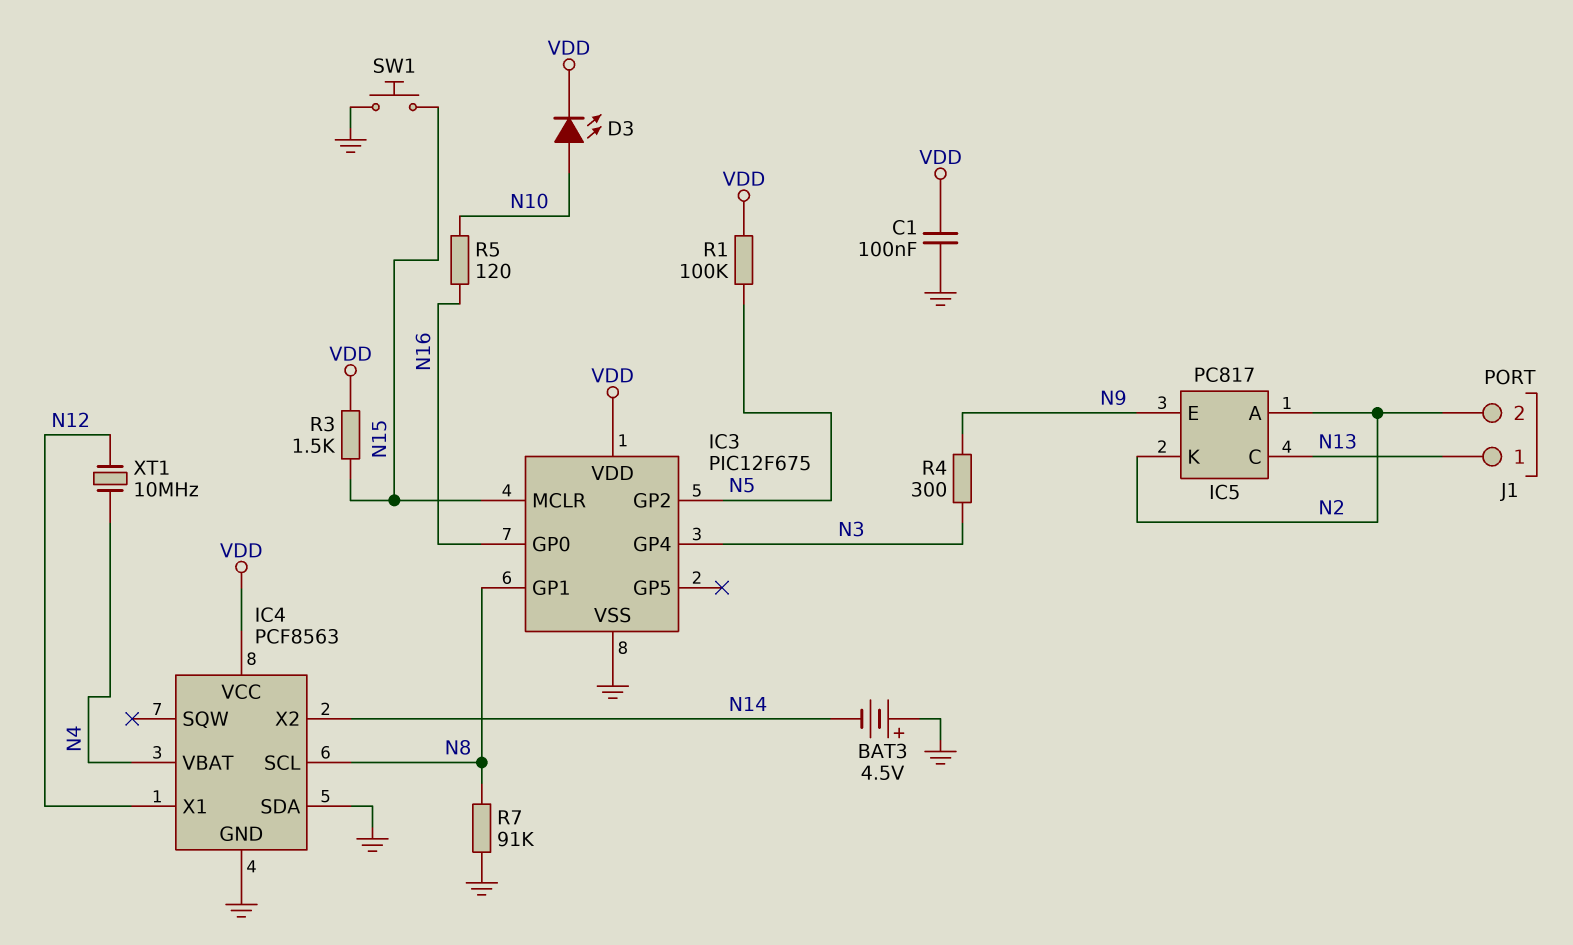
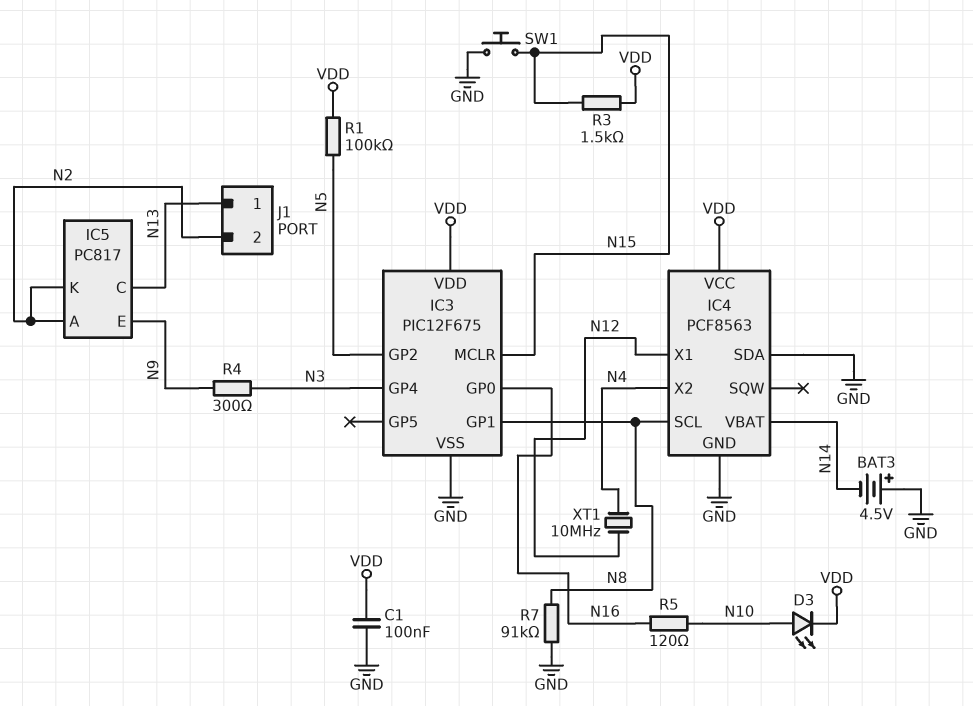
IC4 pin VBAT: N4 -> N14
IC4 pin X2: N14 -> N4

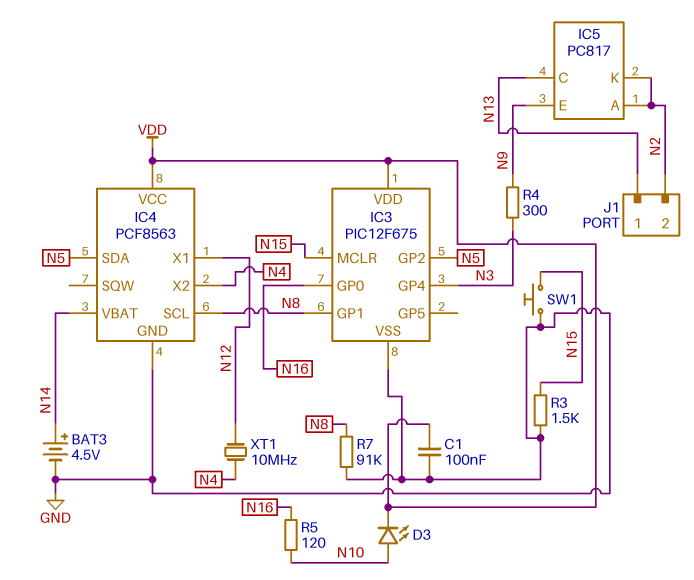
BAT3: 4.5V (plus GND, minus N14) -> 4.5V (plus N14, minus GND)
IC4 pin SDA: GND -> N5
R1: 100k (N5, VDD) -> none
R3: 1.5k (N15, VDD) -> 1.5k (GND, N15)

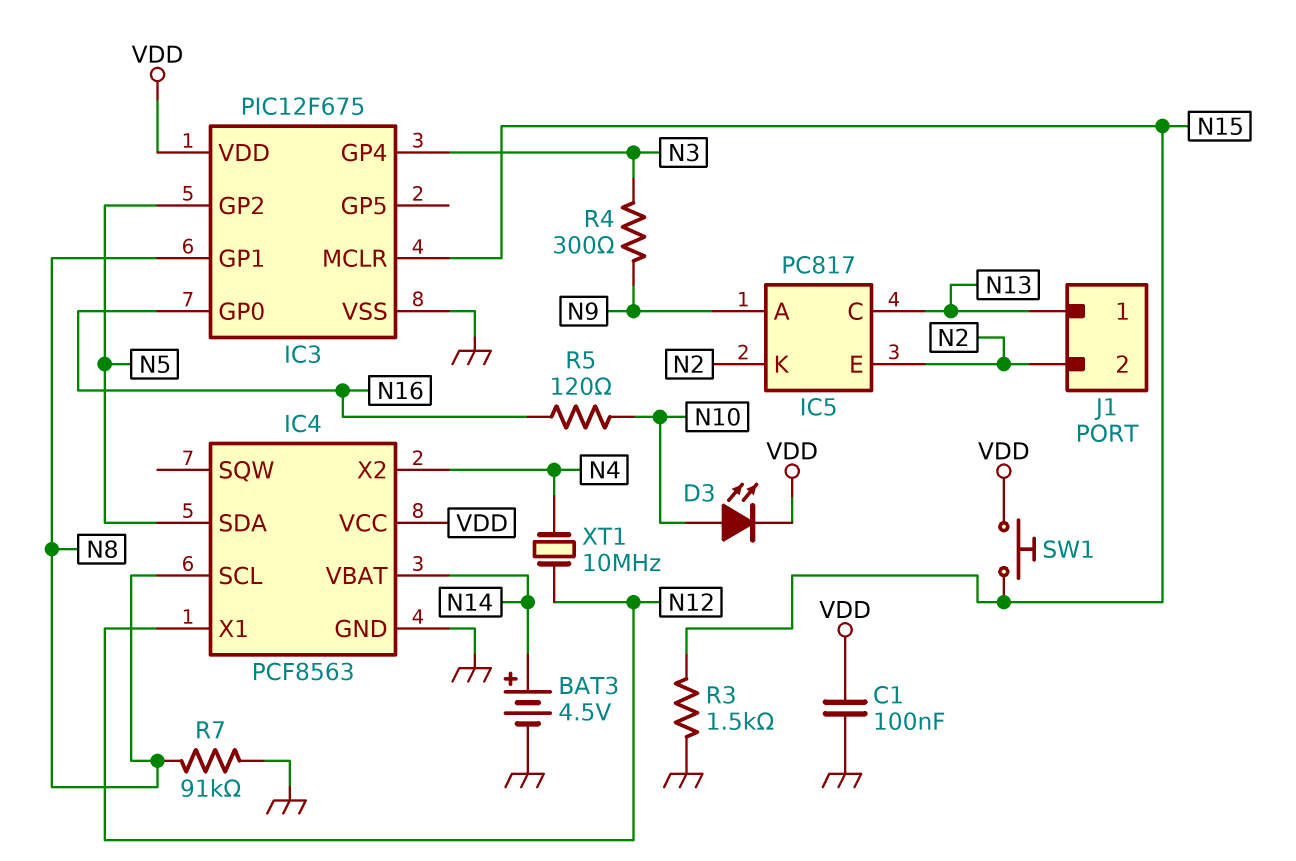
IC5 pin A: N2 -> N9
IC5 pin E: N9 -> N2
SW1: button (GND, N15) -> button (N15, VDD)

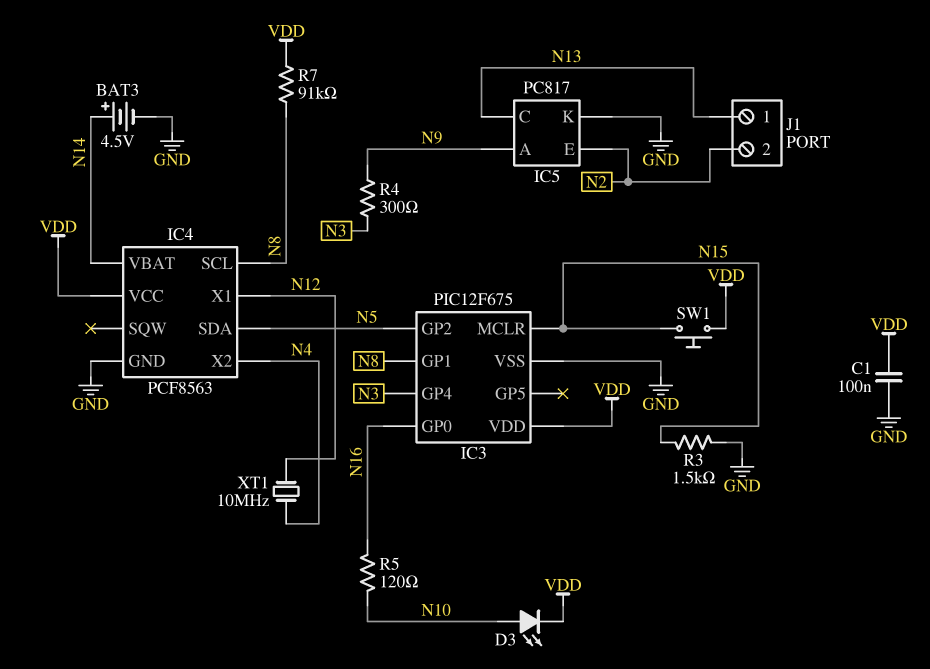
IC5 pin K: N2 -> GND
R7: 91k (GND, N8) -> 91k (N8, VDD)

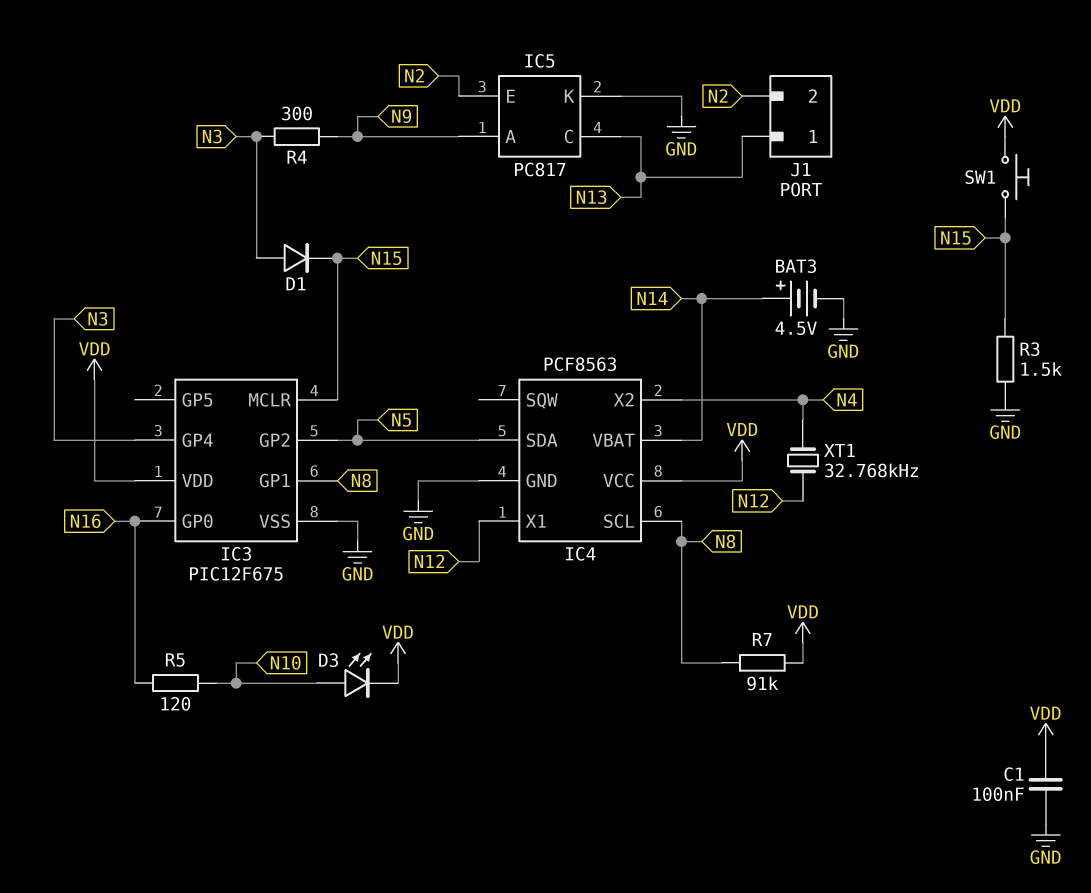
D1: none -> diode (A N3, K N15)
XT1: 10MHz (N4, N12) -> 32.768kHz (N4, N12)

